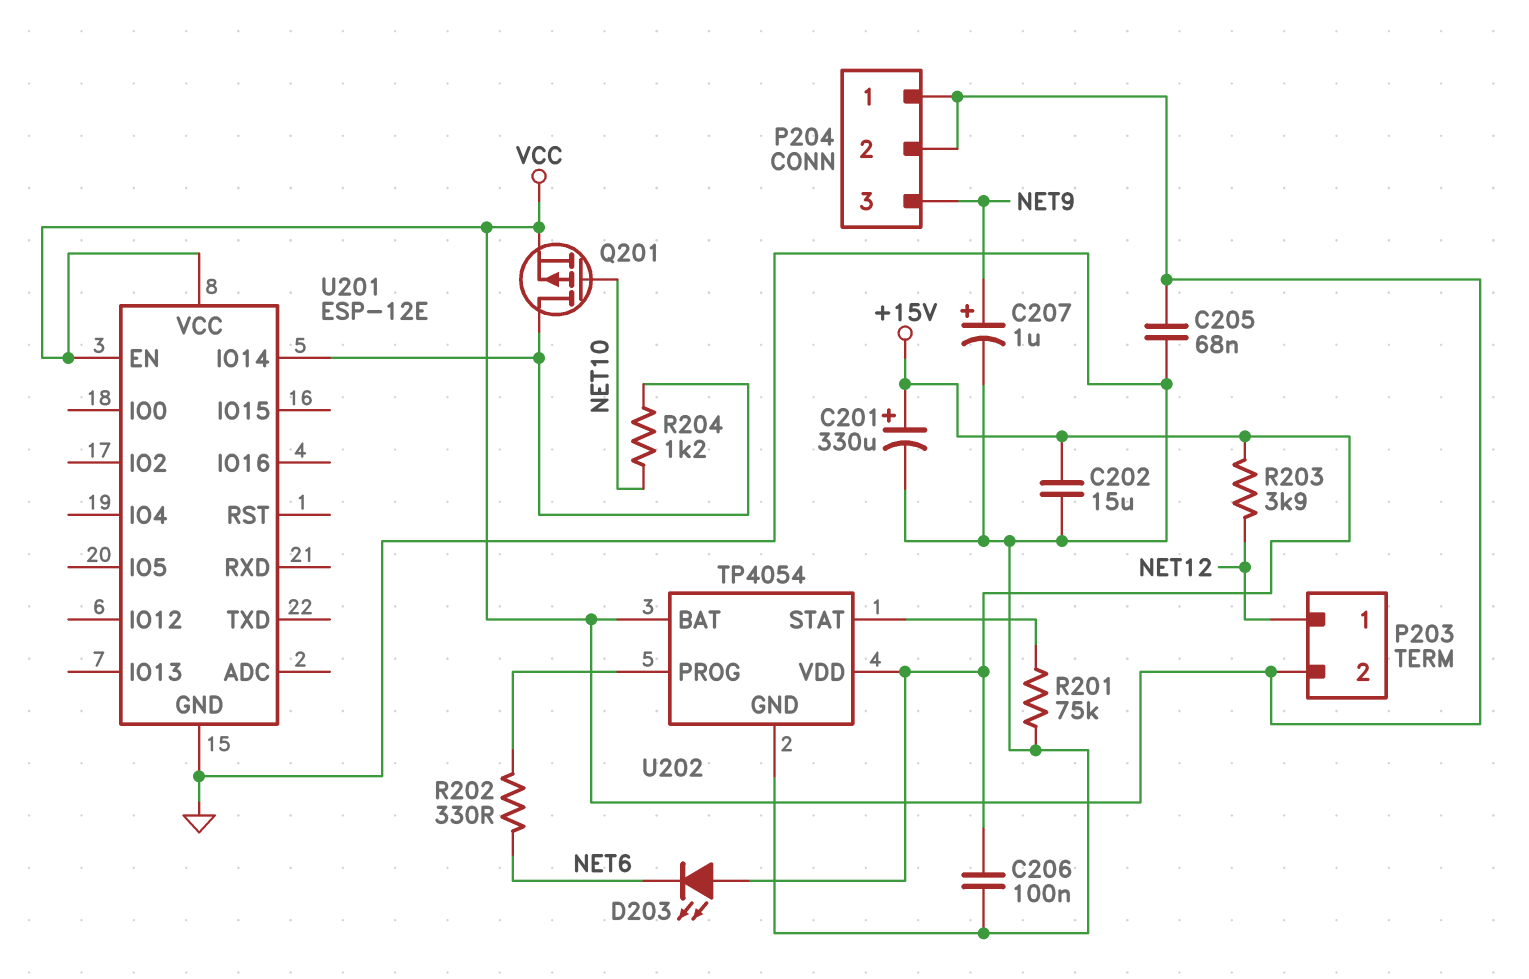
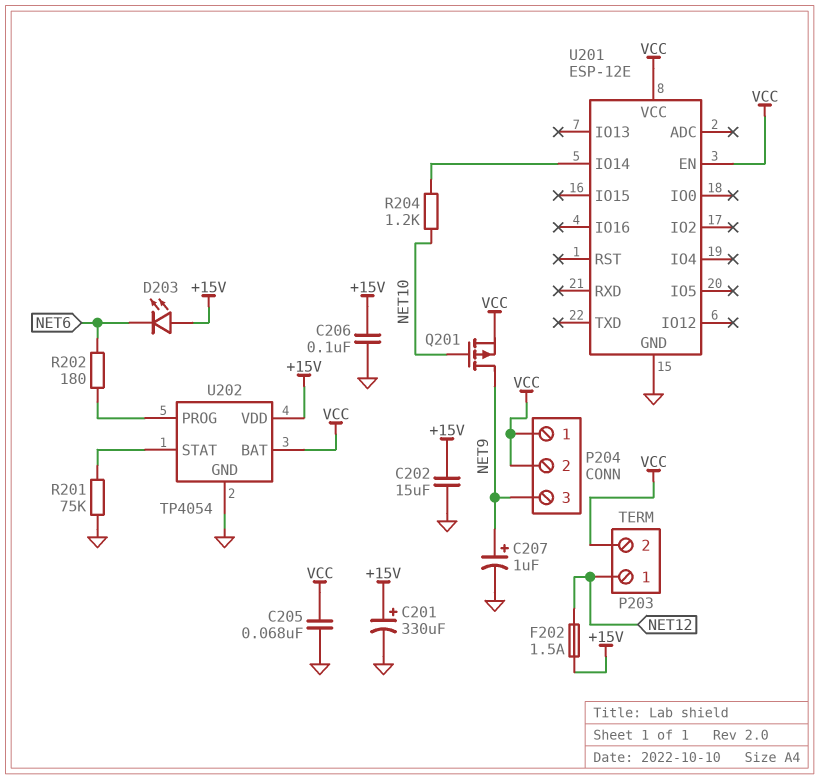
F202: none -> 1.5A (+15V, NET12)
Q201: PMOS (G NET10, D U201/IO14, S VCC) -> PMOS (G NET10, D NET9, S VCC)
R202: 330 (NET6, U202/PROG) -> 180 (NET6, U202/PROG)
R203: 3.9k (+15V, NET12) -> none

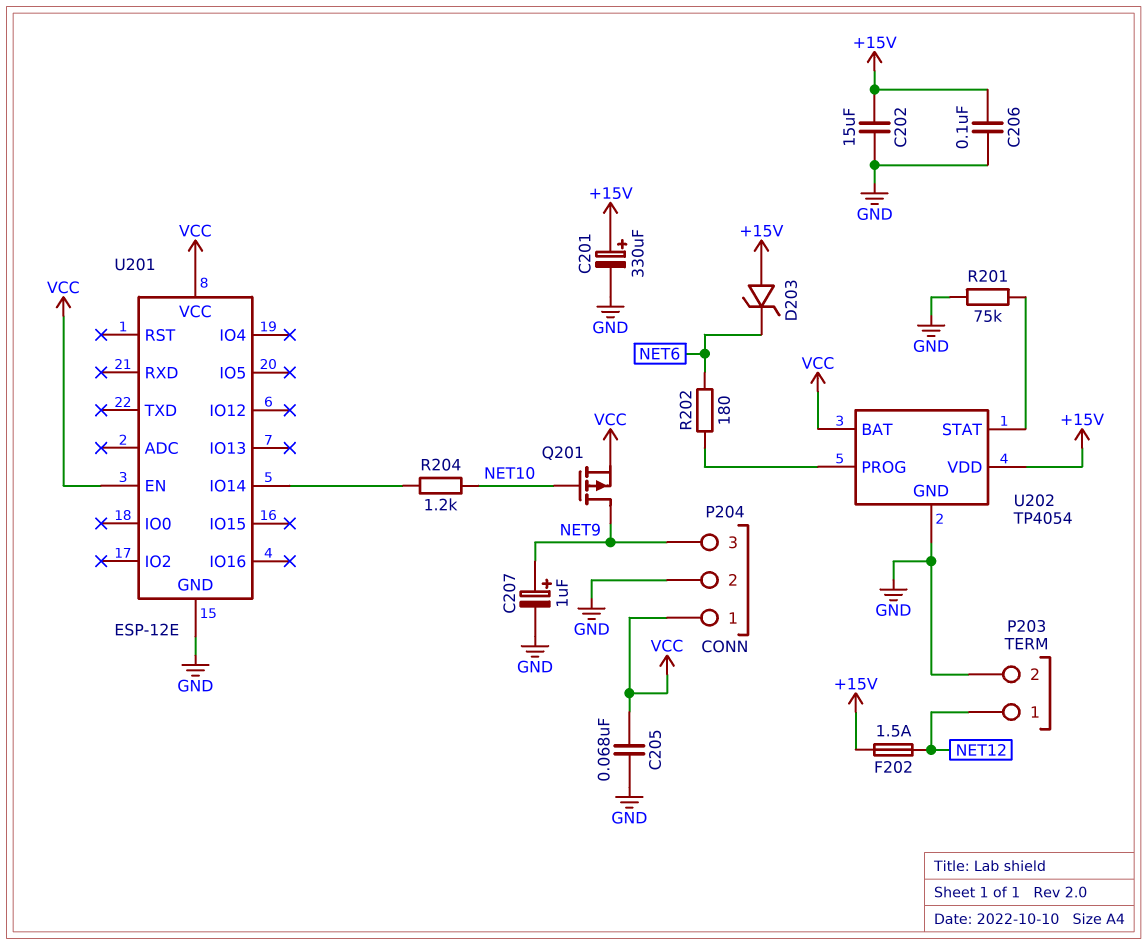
D203: LED (A +15V, K NET6) -> zener (A +15V, K NET6)
P203 pin 2: VCC -> GND
P204 pin 2: VCC -> GND

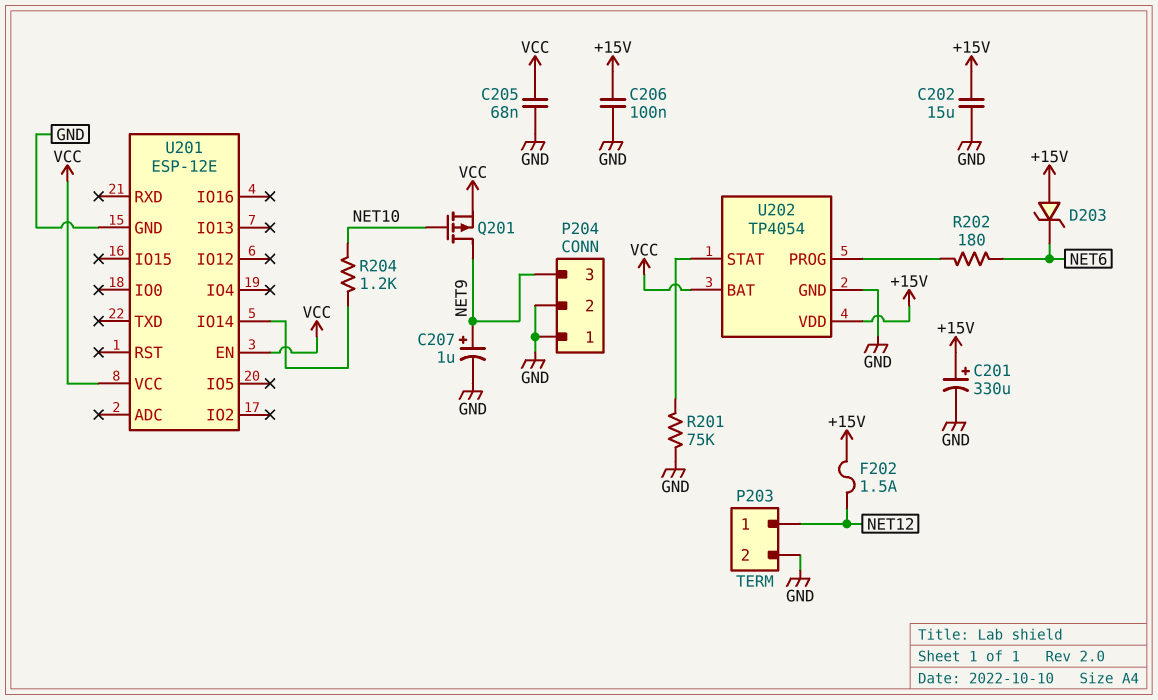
P204 pin 1: VCC -> GND

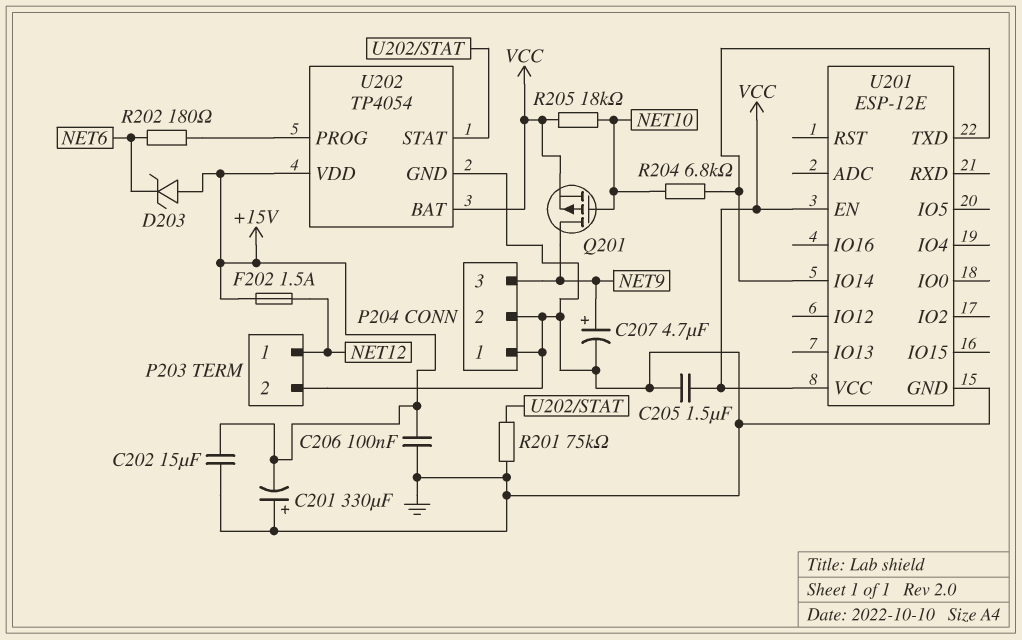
C201: 330uF (plus +15V, minus GND) -> 330uF (plus GND, minus +15V)
C205: 68nF (GND, VCC) -> 1.5uF (GND, VCC)
C207: 1uF (plus NET9, minus GND) -> 4.7uF (plus NET9, minus GND)
R204: 1.2k (NET10, U201/IO14) -> 6.8k (NET10, U201/IO14)
R205: none -> 18k (NET10, VCC)
U201 pin TXD: none -> U201/IO14

